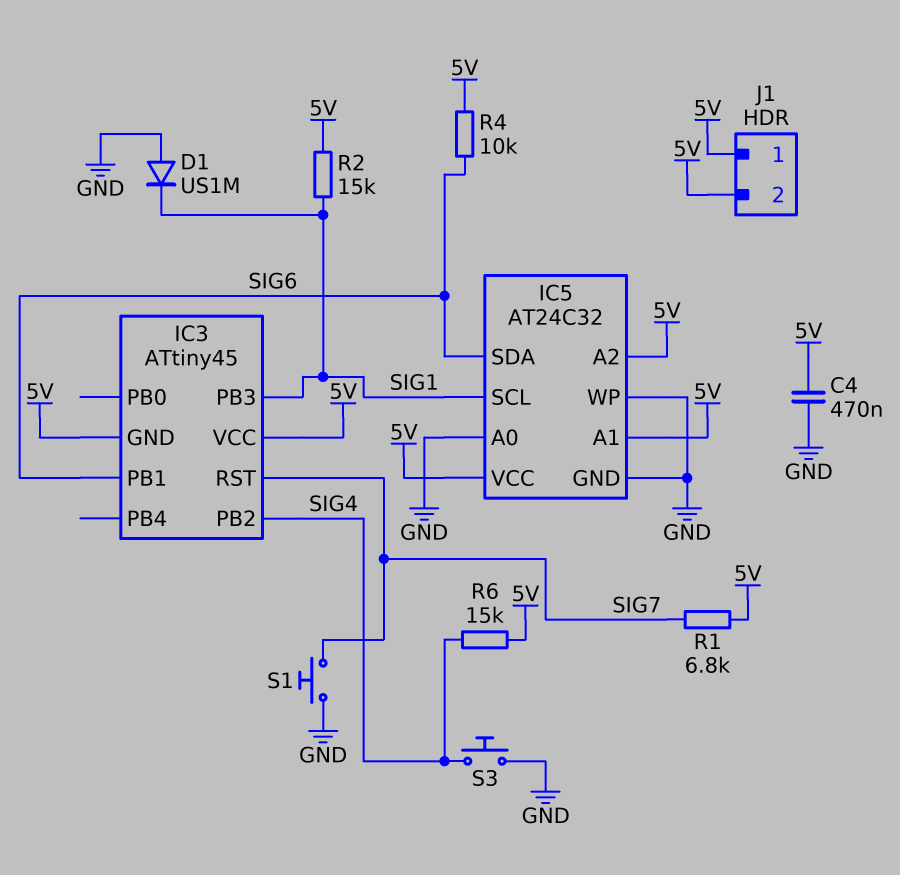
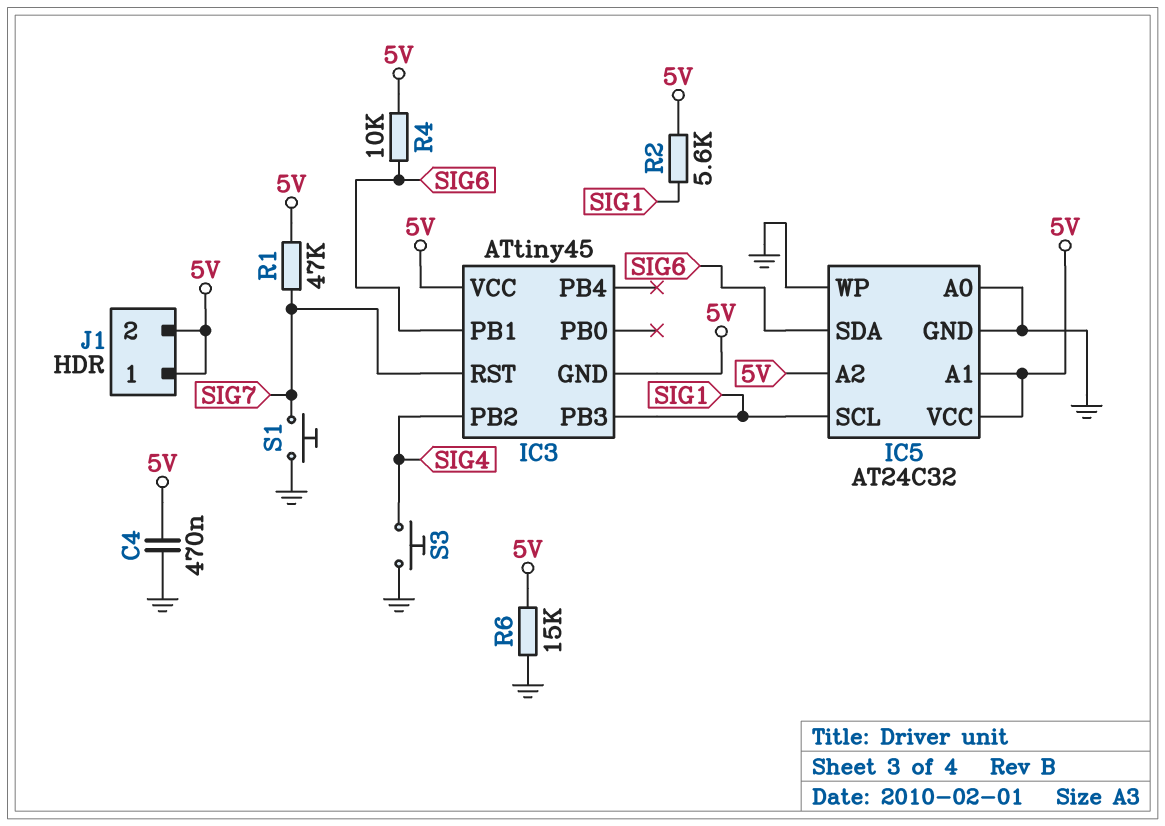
D1: diode US1M (A GND, K SIG1) -> none
R1: 6.8k (5V, SIG7) -> 47k (5V, SIG7)
R2: 15k (5V, SIG1) -> 5.6k (5V, SIG1)
R6: 15k (5V, SIG4) -> 15k (5V, GND)

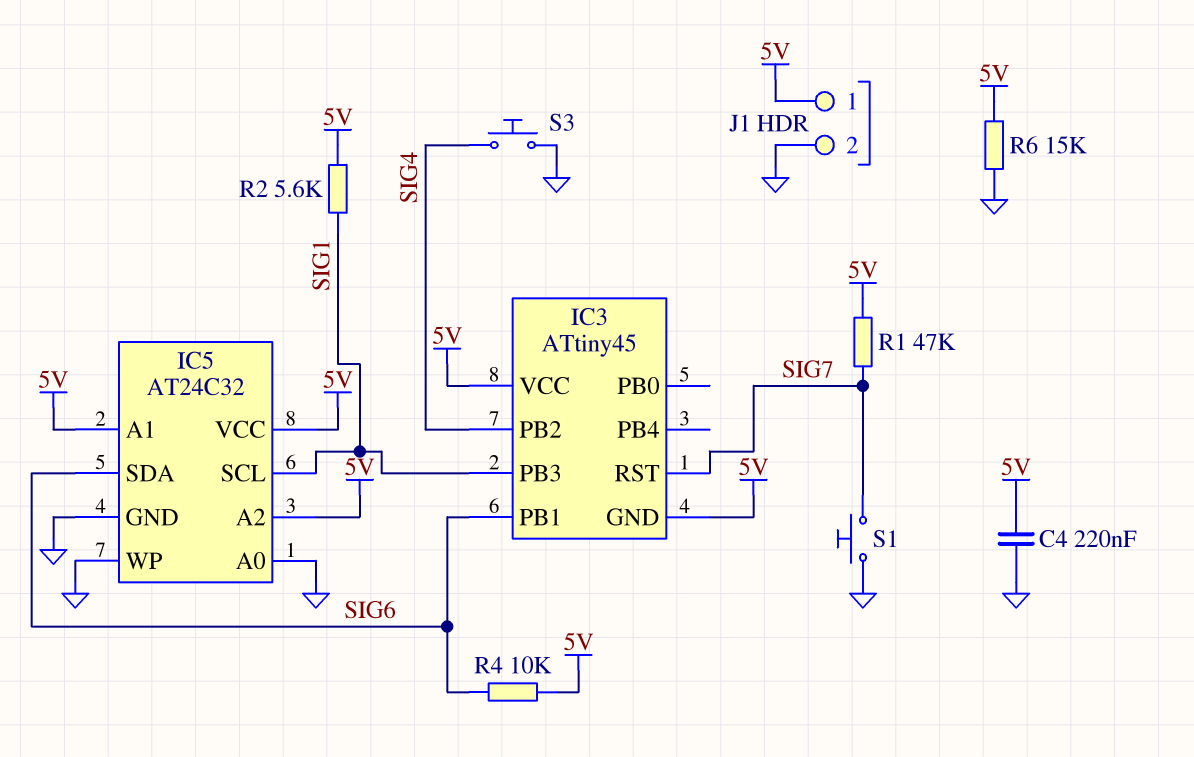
C4: 470nF (5V, GND) -> 220nF (5V, GND)
J1 pin 2: 5V -> GND

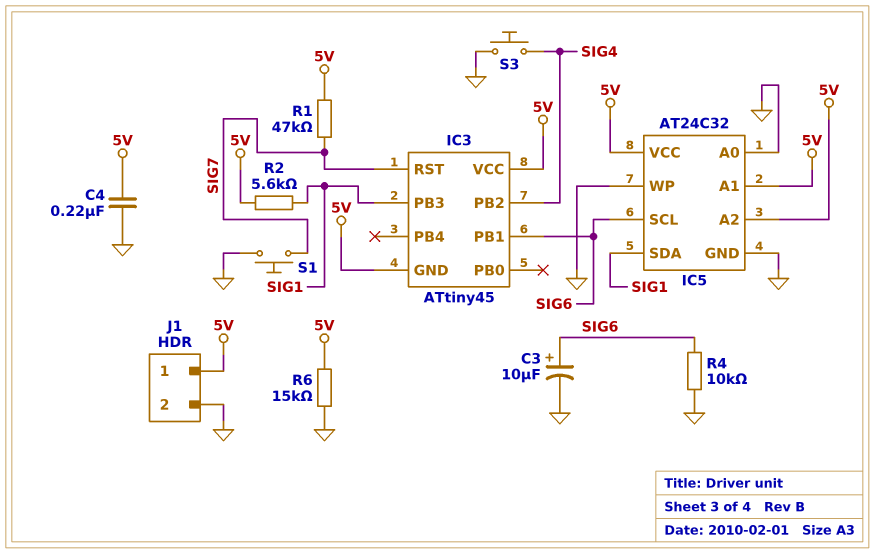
C3: none -> 10uF (plus SIG6, minus GND)
IC5 pin SCL: SIG1 -> SIG6
IC5 pin SDA: SIG6 -> SIG1
R4: 10k (5V, SIG6) -> 10k (GND, SIG6)

